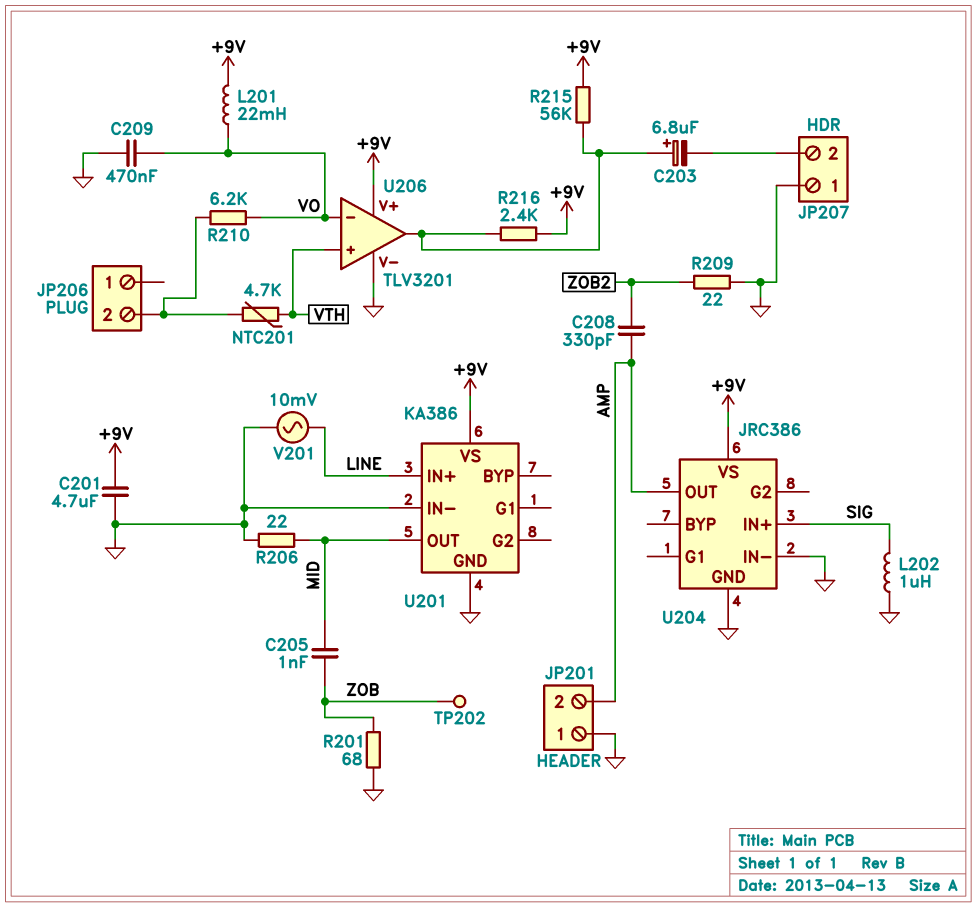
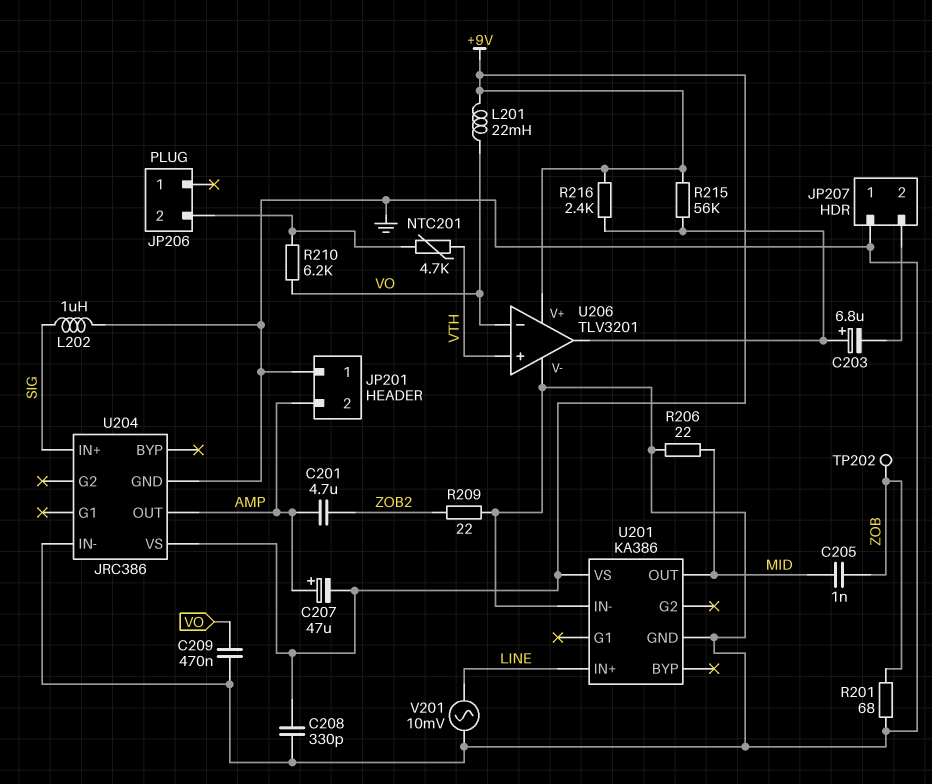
C201: 4.7uF (+9V, GND) -> 4.7uF (AMP, ZOB2)
C207: none -> 47uF (plus AMP, minus +9V)
C208: 330pF (AMP, ZOB2) -> 330pF (+9V, GND)

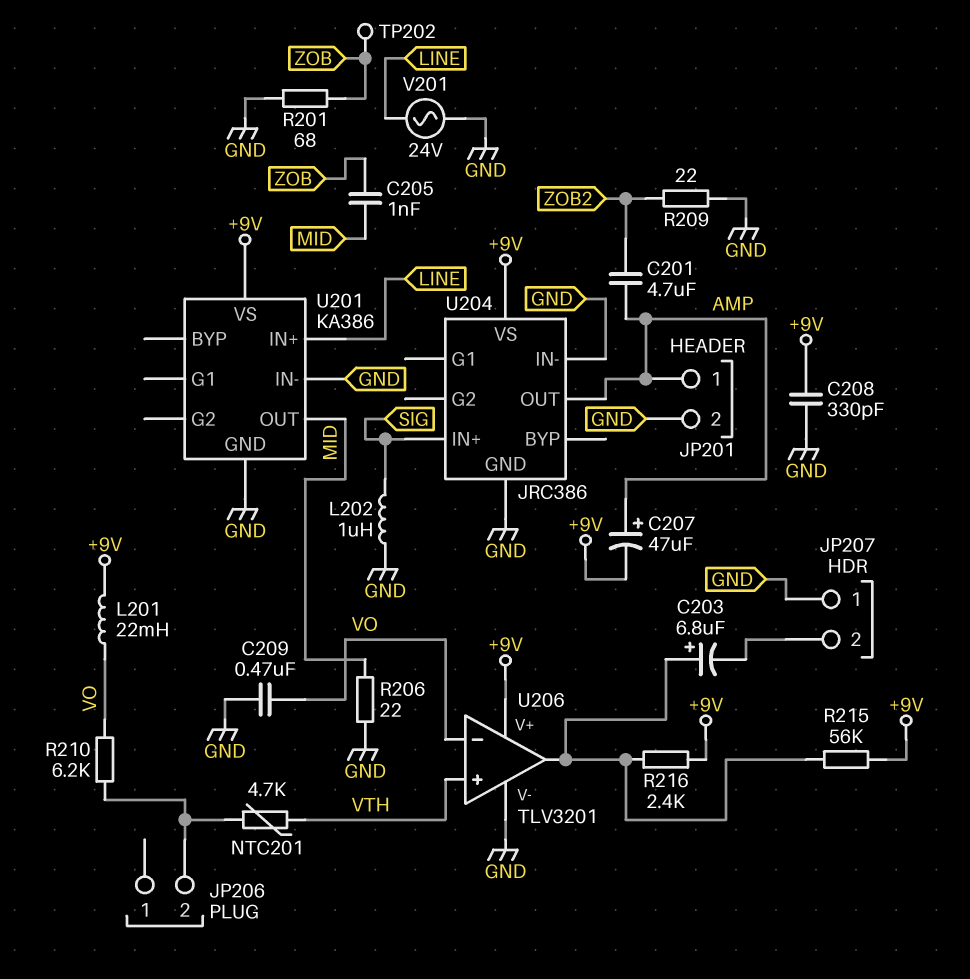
JP201 pin 1: GND -> AMP
JP201 pin 2: AMP -> GND
V201: AC 10mV (GND, LINE) -> AC 24V (GND, LINE)

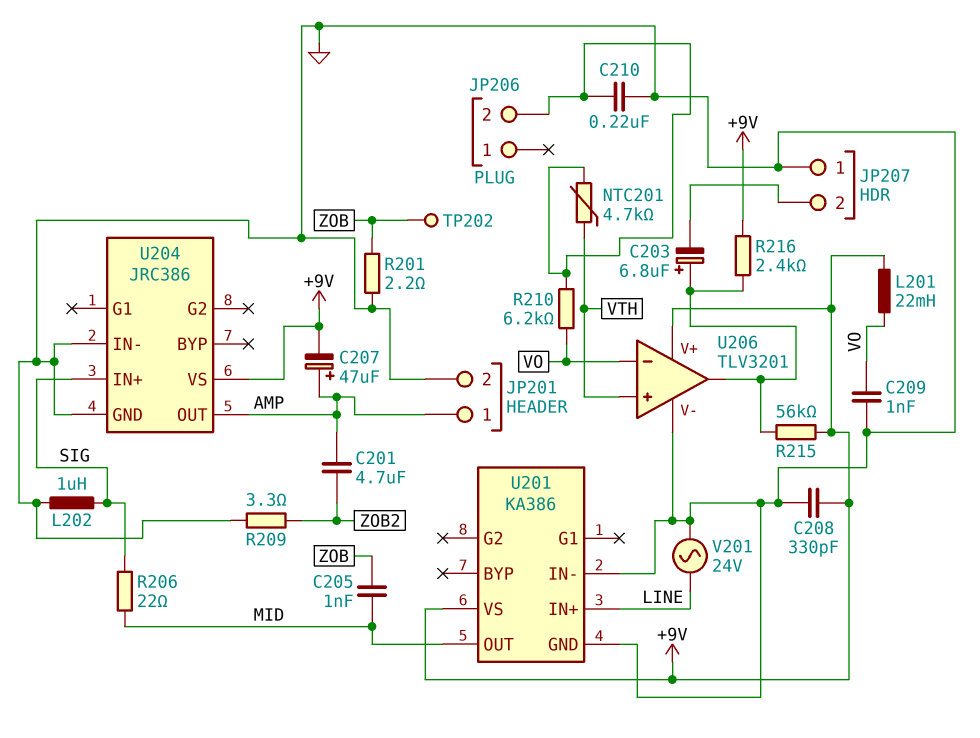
C209: 470nF (GND, VO) -> 1nF (GND, VO)
C210: none -> 220nF (GND, JP206/2)
R201: 68 (GND, ZOB) -> 2.2 (GND, ZOB)
R206: 22 (GND, MID) -> 22 (MID, SIG)
R209: 22 (GND, ZOB2) -> 3.3 (GND, ZOB2)

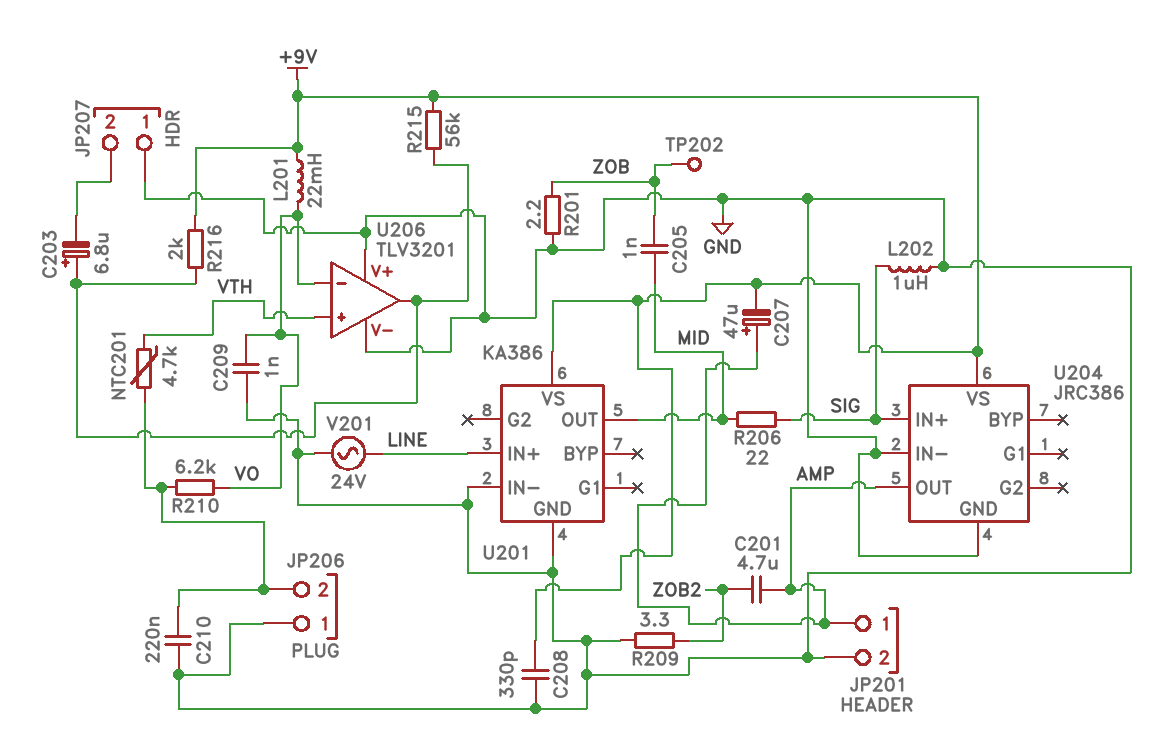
JP206 pin 1: none -> GND
R216: 2.4k (+9V, U206/out) -> 2k (+9V, U206/out)
U206 pin V+: +9V -> GND

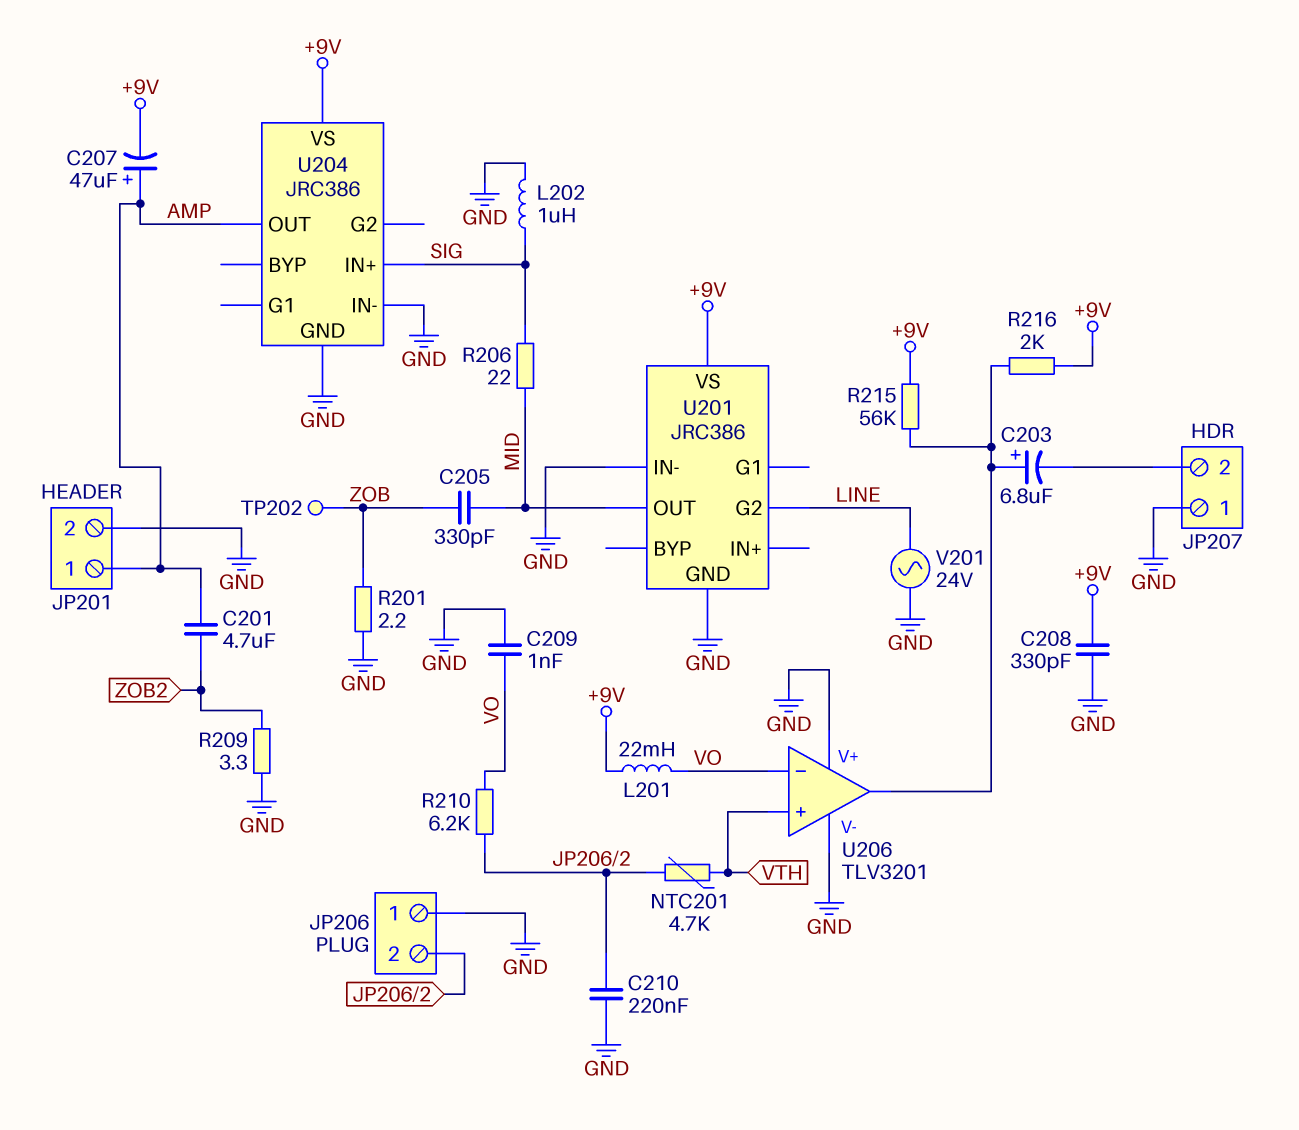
C205: 1nF (MID, ZOB) -> 330pF (MID, ZOB)
U201: KA386 -> JRC386
U201 pin G2: none -> LINE
U201 pin IN+: LINE -> none

